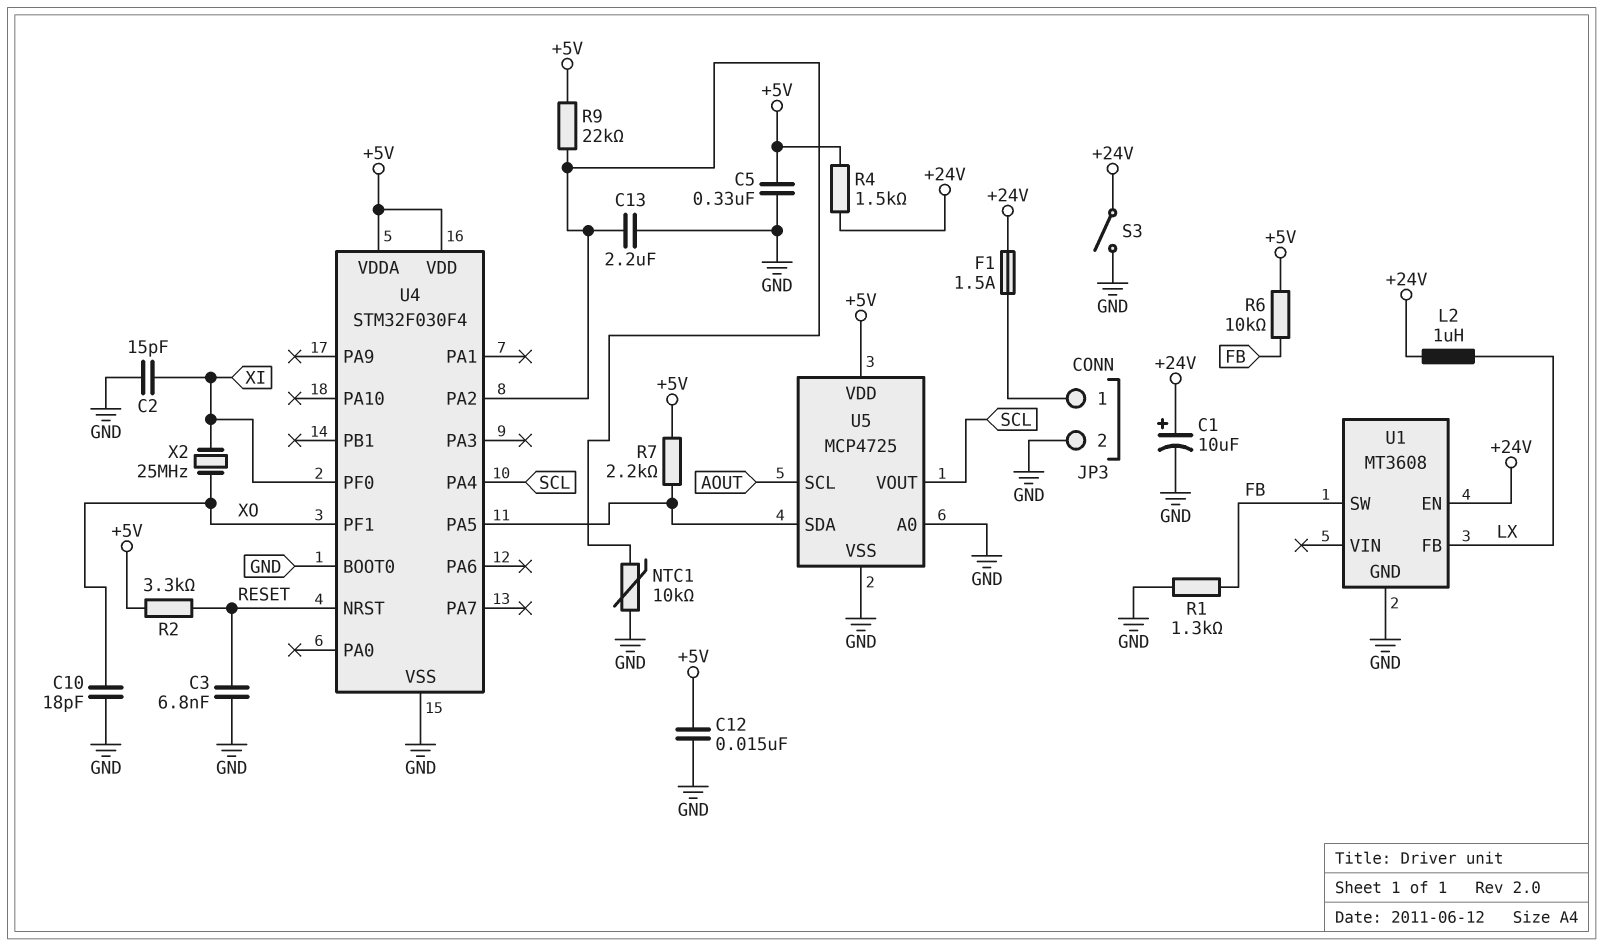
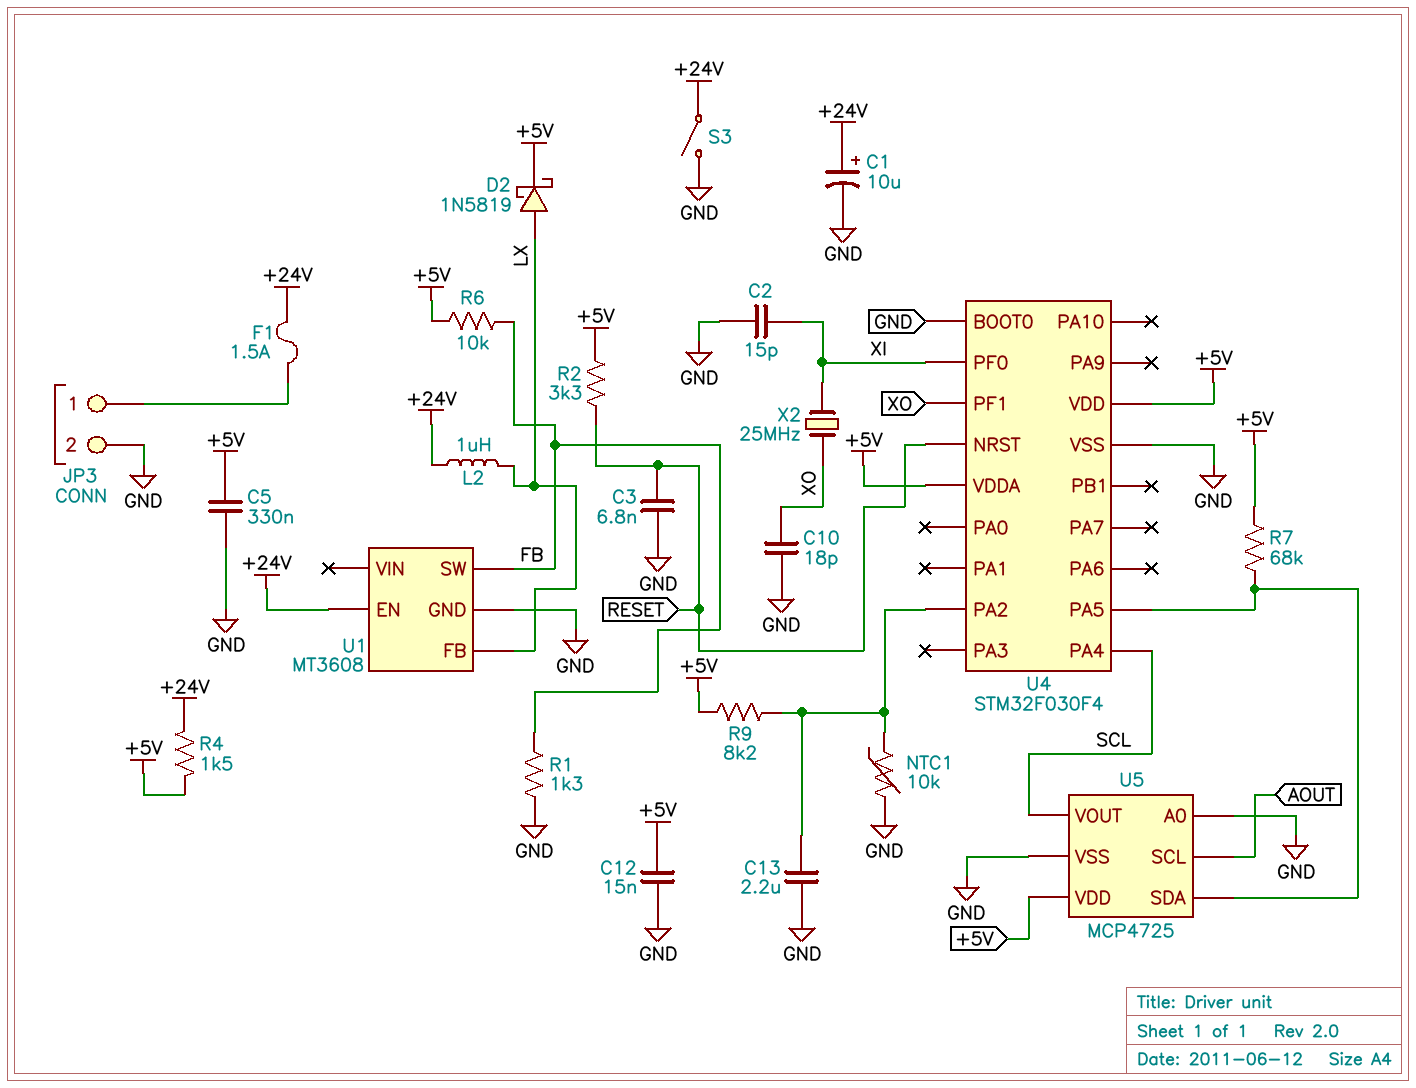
D2: none -> schottky 1N5819 (A LX, K +5V)
R7: 2.2k (+5V, U4/PA5) -> 68k (+5V, U4/PA5)
R9: 22k (+5V, U4/PA2) -> 8.2k (+5V, U4/PA2)

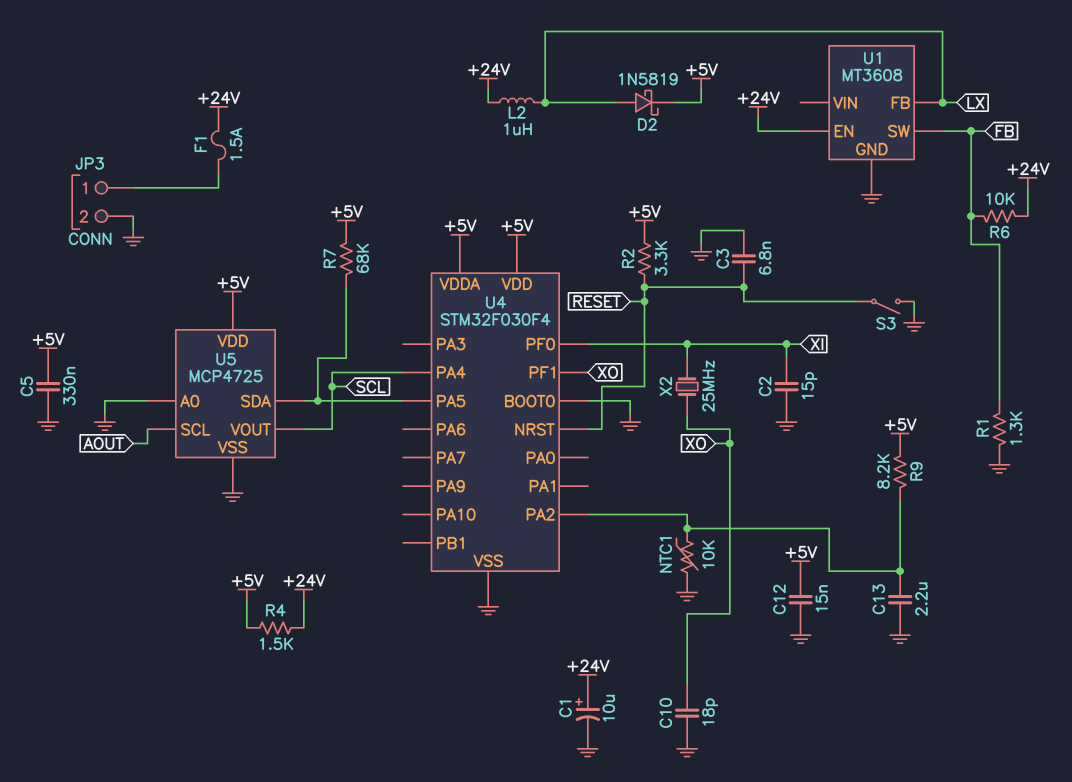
R6: 10k (+5V, FB) -> 10k (+24V, FB)
S3: switch (+24V, GND) -> switch (GND, RESET)

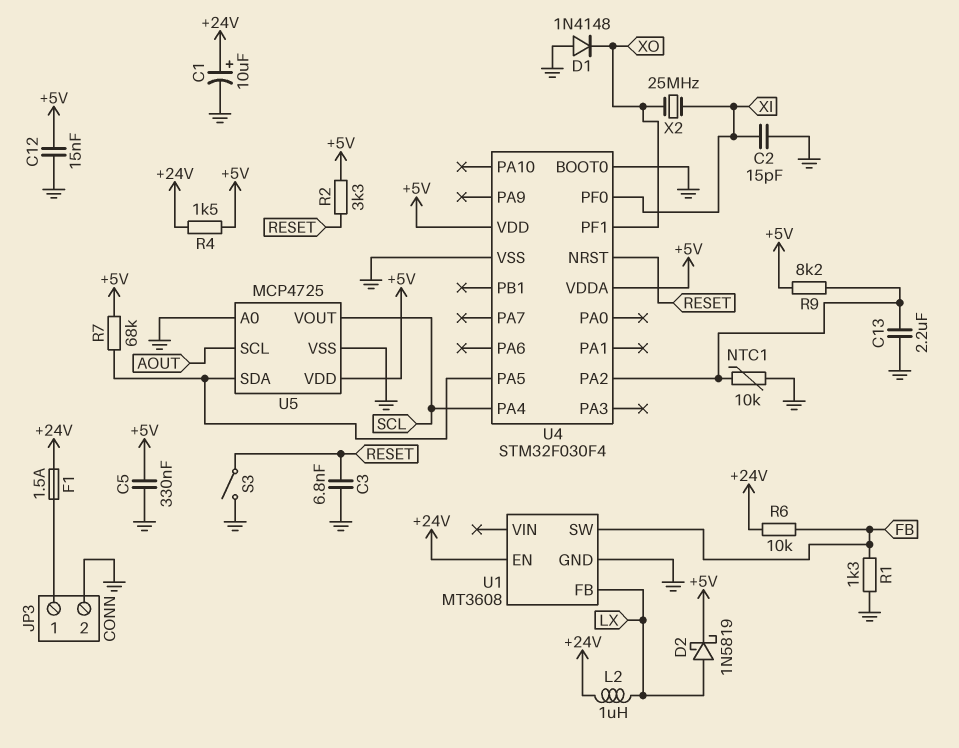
C10: 18pF (GND, XO) -> none
D1: none -> diode 1N4148 (A GND, K XO)

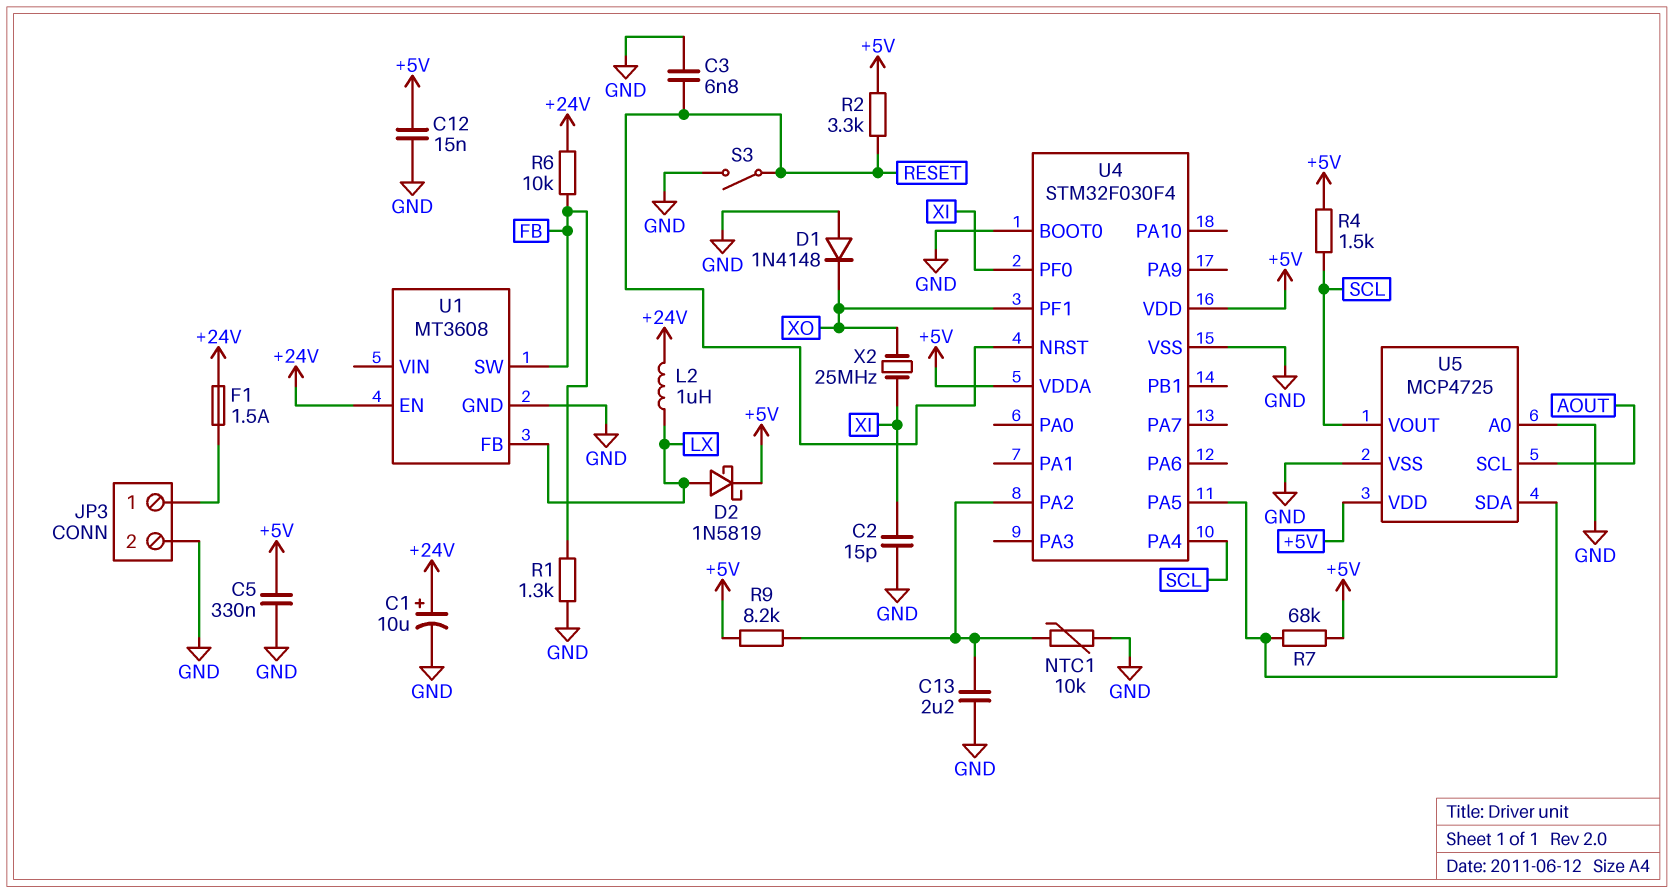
R4: 1.5k (+5V, +24V) -> 1.5k (+5V, SCL)

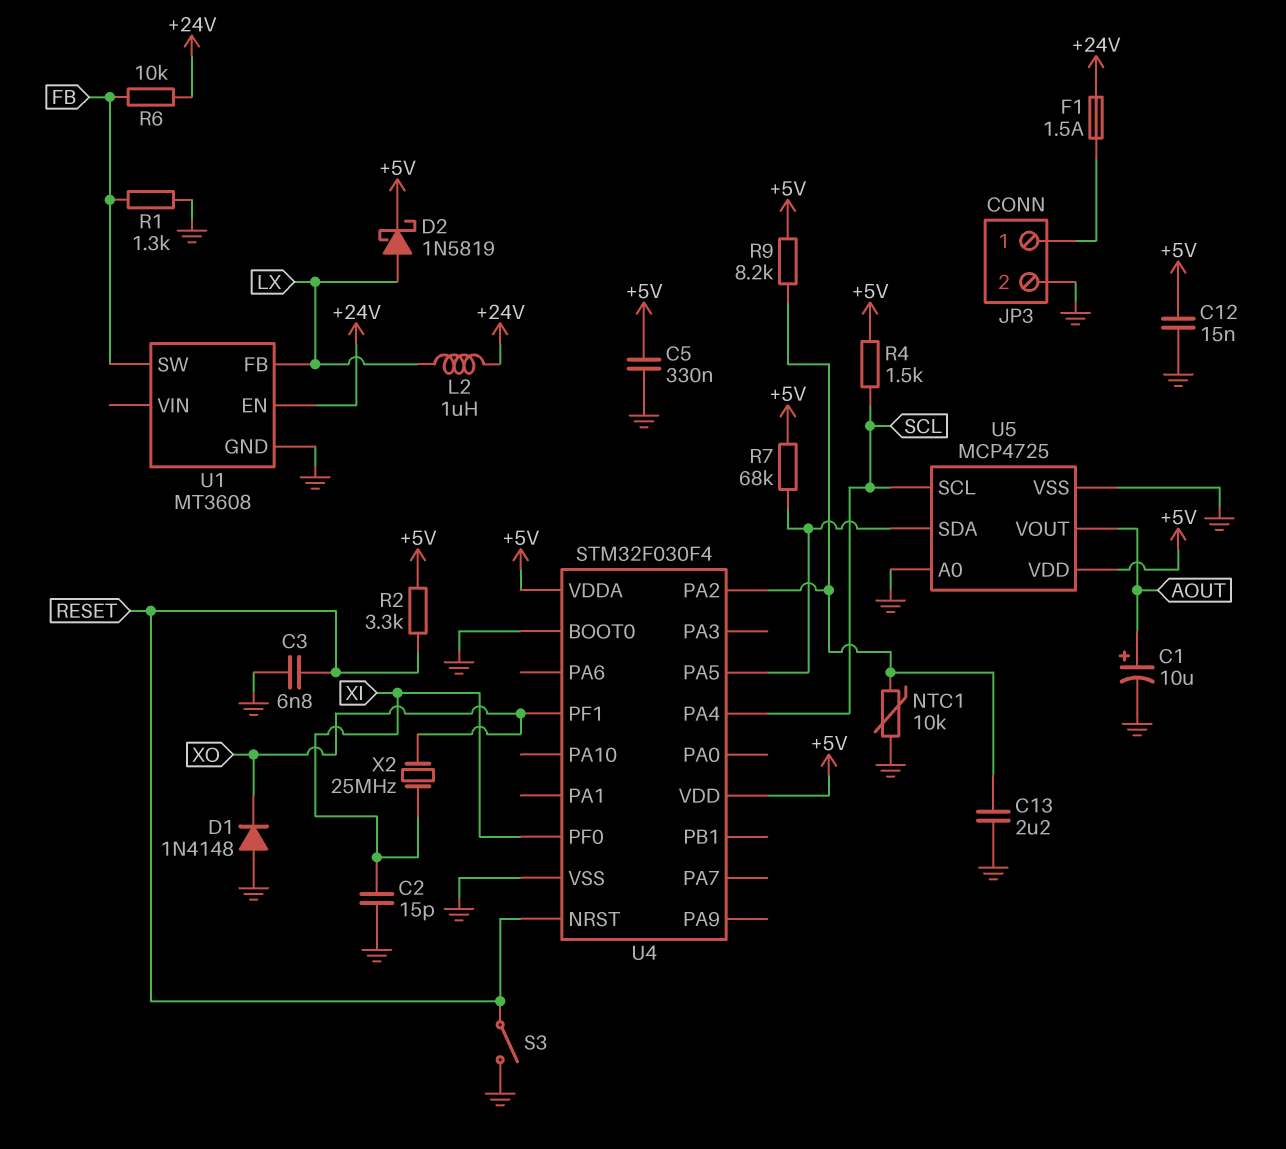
C1: 10uF (plus +24V, minus GND) -> 10uF (plus AOUT, minus GND)
U5 pin SCL: AOUT -> SCL
U5 pin VOUT: SCL -> AOUT

